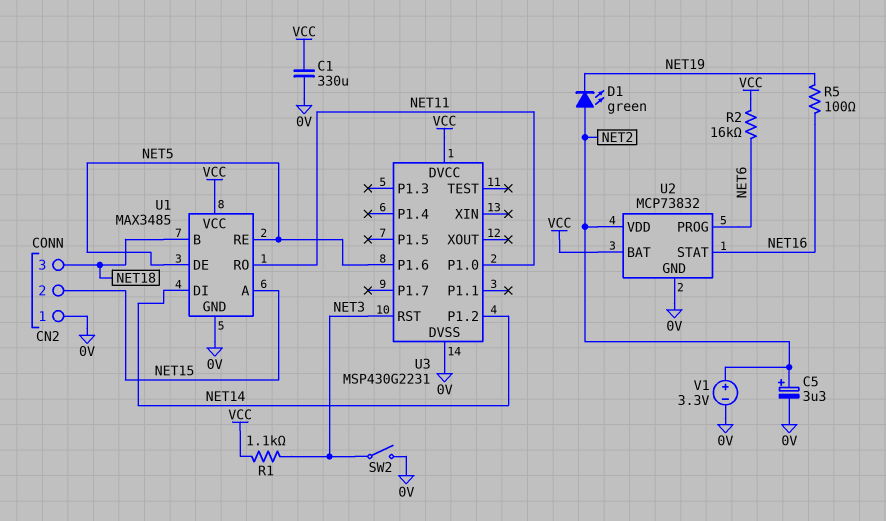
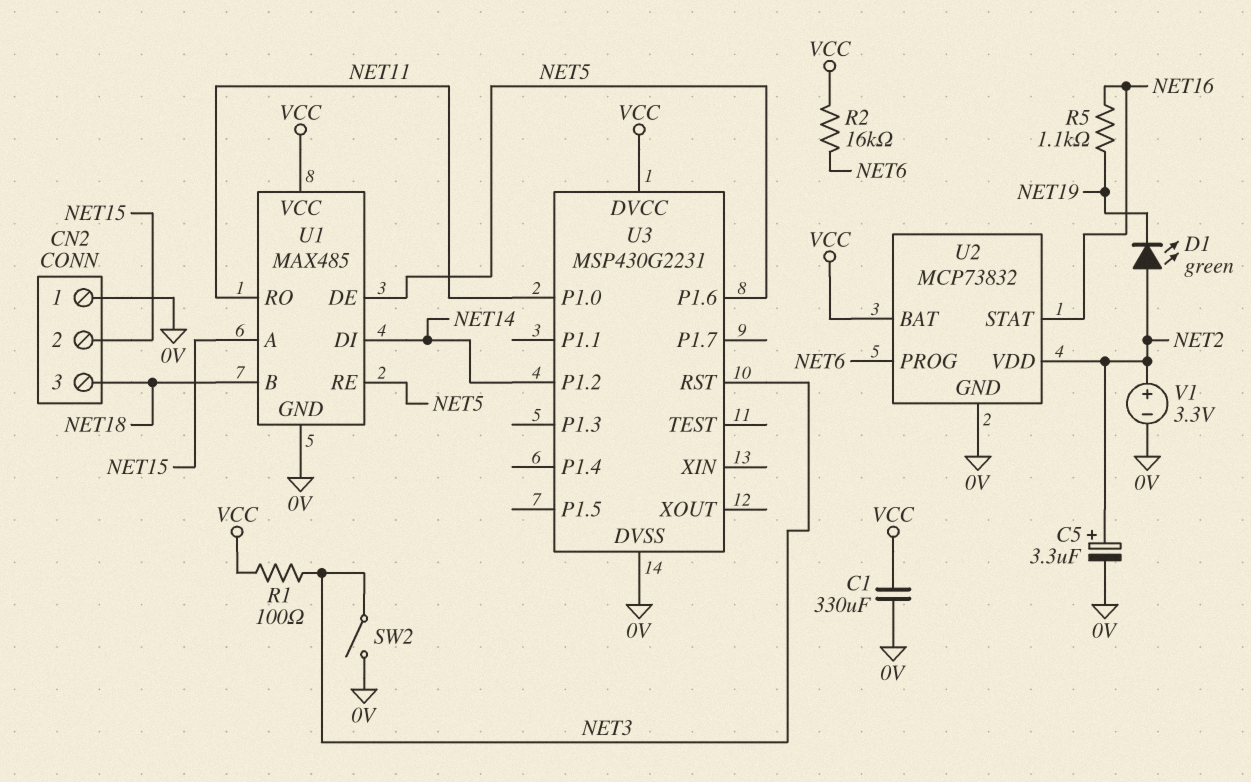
R1: 1.1k (NET3, VCC) -> 100 (NET3, VCC)
R5: 100 (NET16, NET19) -> 1.1k (NET16, NET19)
U1: MAX3485 -> MAX485

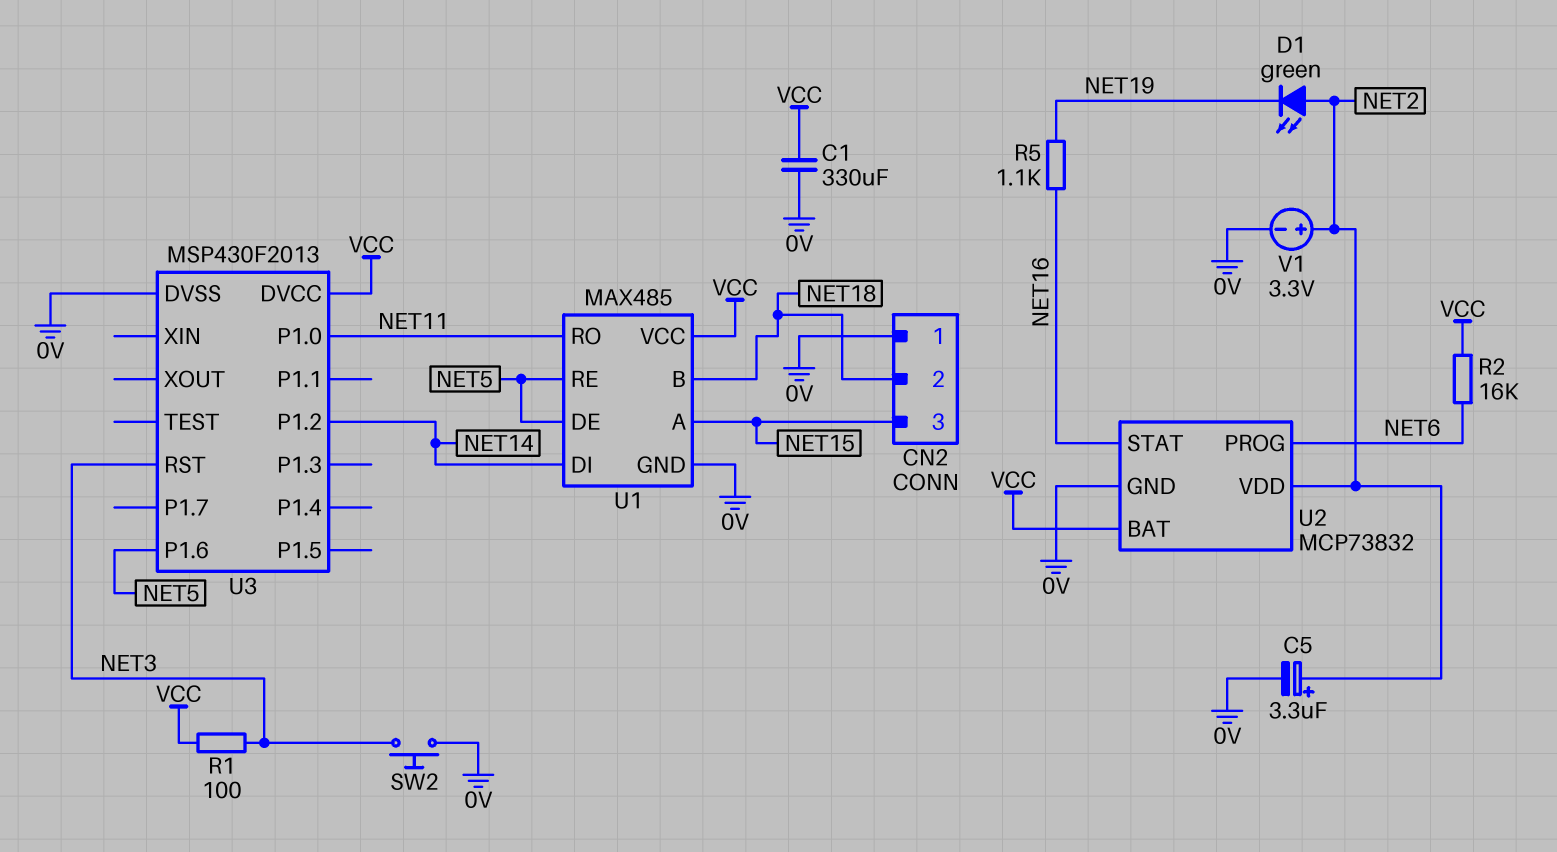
CN2 pin 2: NET15 -> NET18
CN2 pin 3: NET18 -> NET15
SW2: switch (0V, NET3) -> button (0V, NET3)
U3: MSP430G2231 -> MSP430F2013

